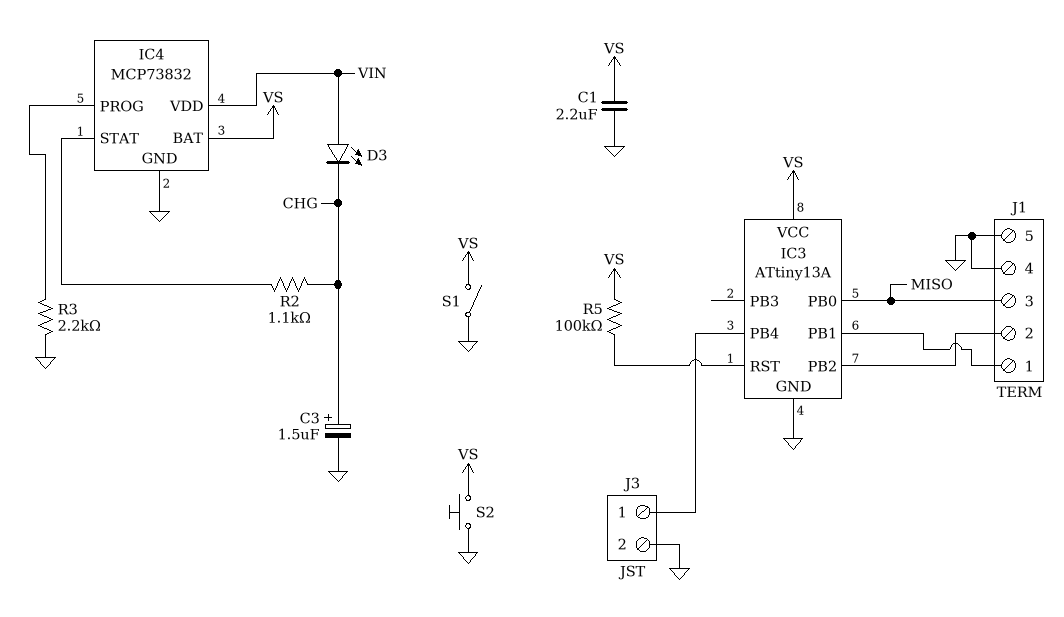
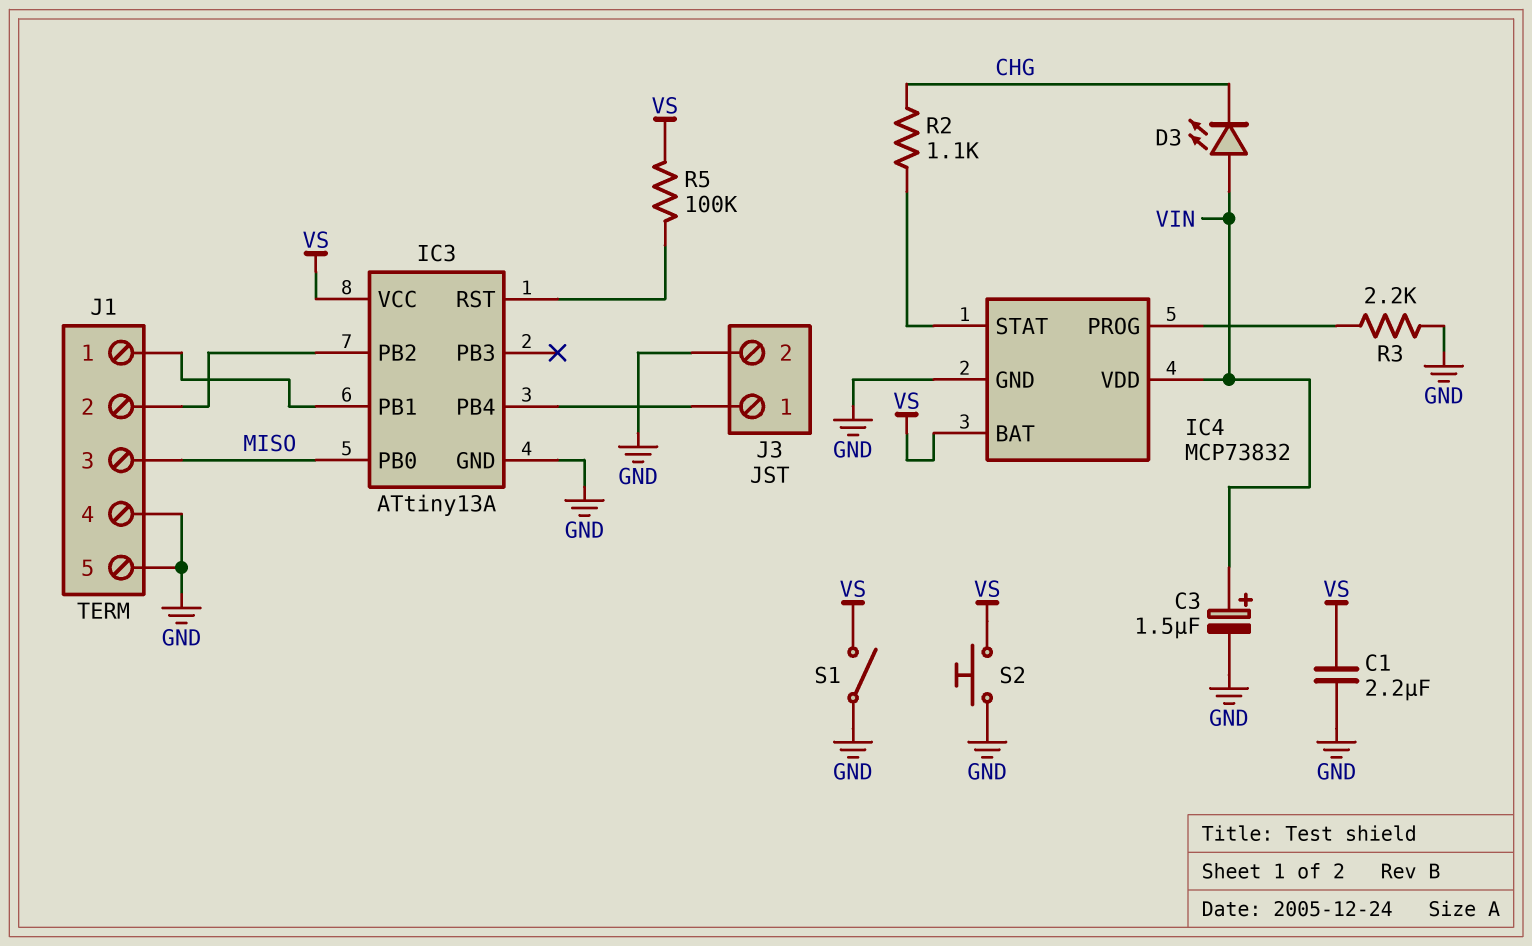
C3: 1.5uF (plus CHG, minus GND) -> 1.5uF (plus VIN, minus GND)

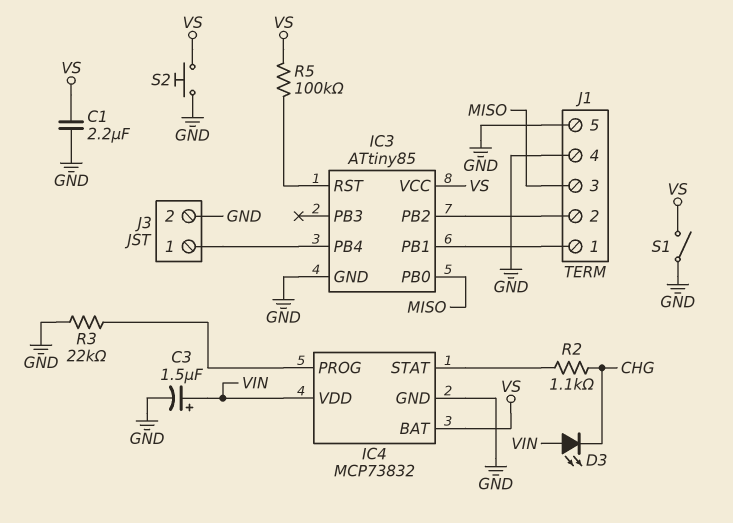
IC3: ATtiny13A -> ATtiny85
R3: 2.2k (GND, IC4/PROG) -> 22k (GND, IC4/PROG)

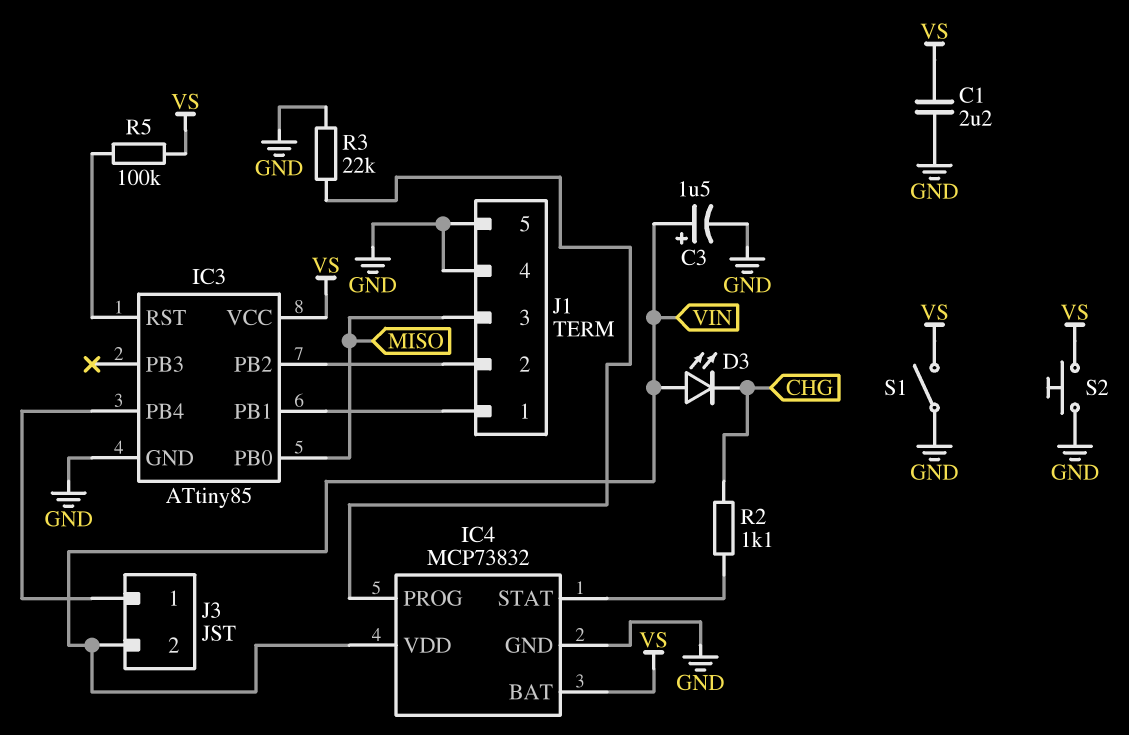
J3 pin 2: GND -> VIN

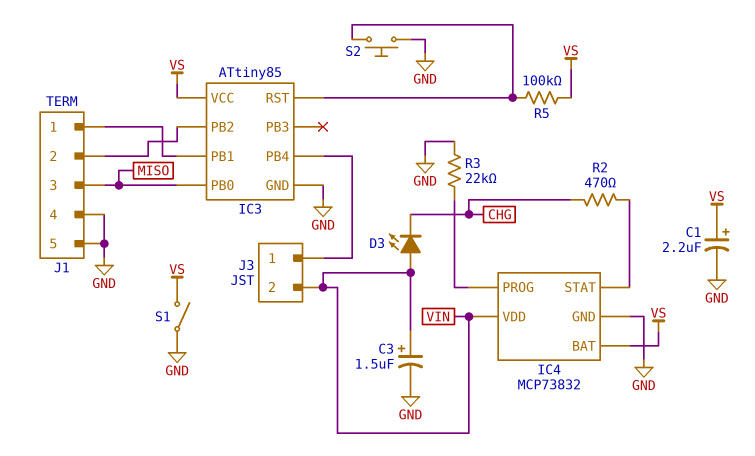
C1: 2.2uF (GND, VS) -> 2.2uF (plus VS, minus GND)
R2: 1.1k (CHG, IC4/STAT) -> 470 (CHG, IC4/STAT)
S2: button (GND, VS) -> button (GND, IC3/RST)

